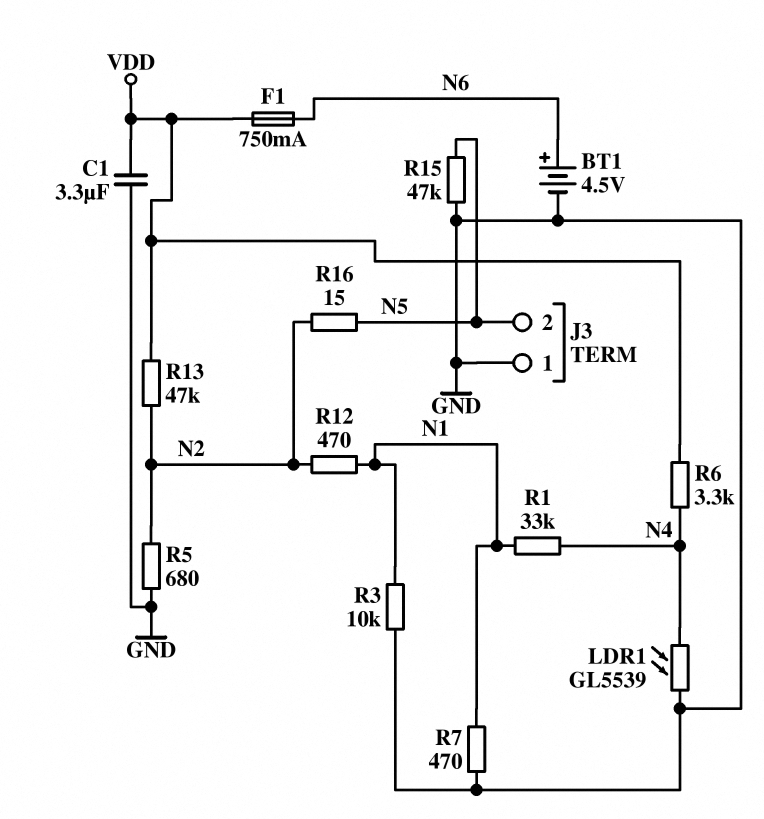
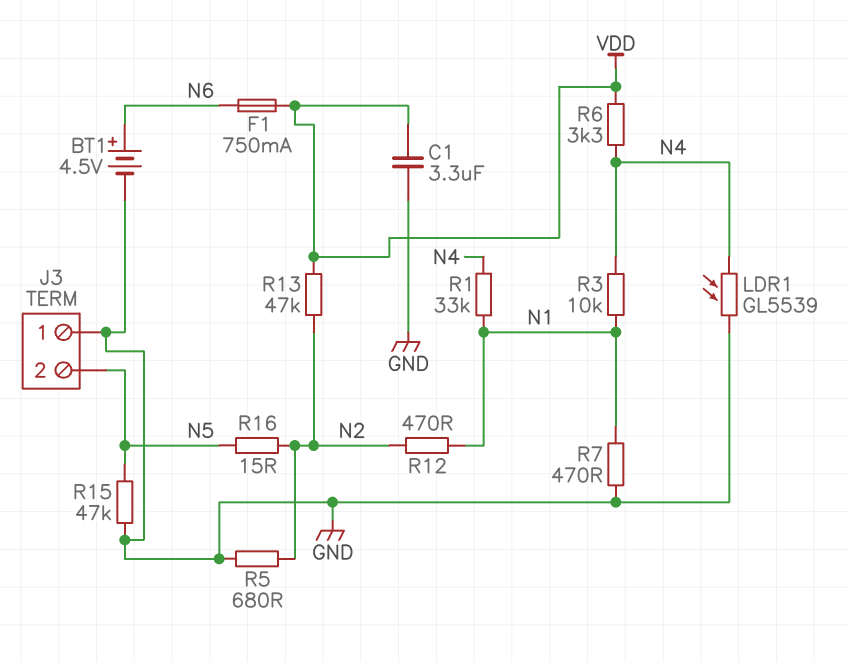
R3: 10k (GND, N1) -> 10k (N1, N4)

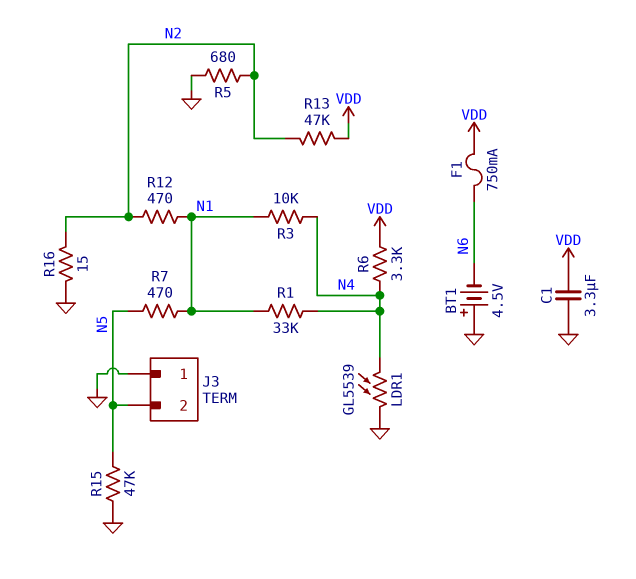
BT1: 4.5V (plus N6, minus GND) -> 4.5V (plus GND, minus N6)
R7: 470 (GND, N1) -> 470 (N1, N5)
R16: 15 (N2, N5) -> 15 (GND, N2)

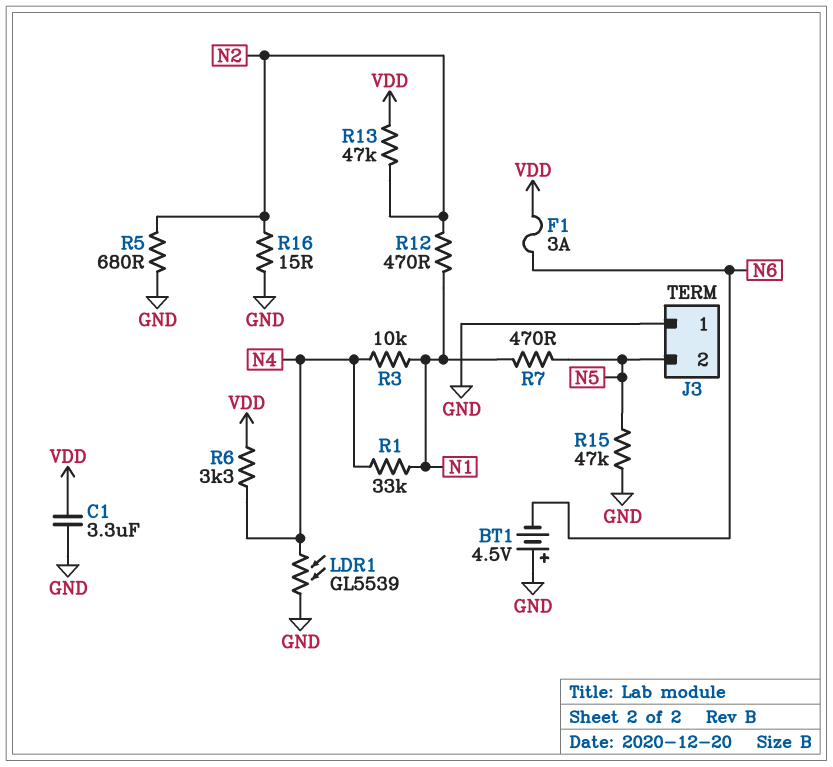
F1: 750mA (N6, VDD) -> 3A (N6, VDD)

